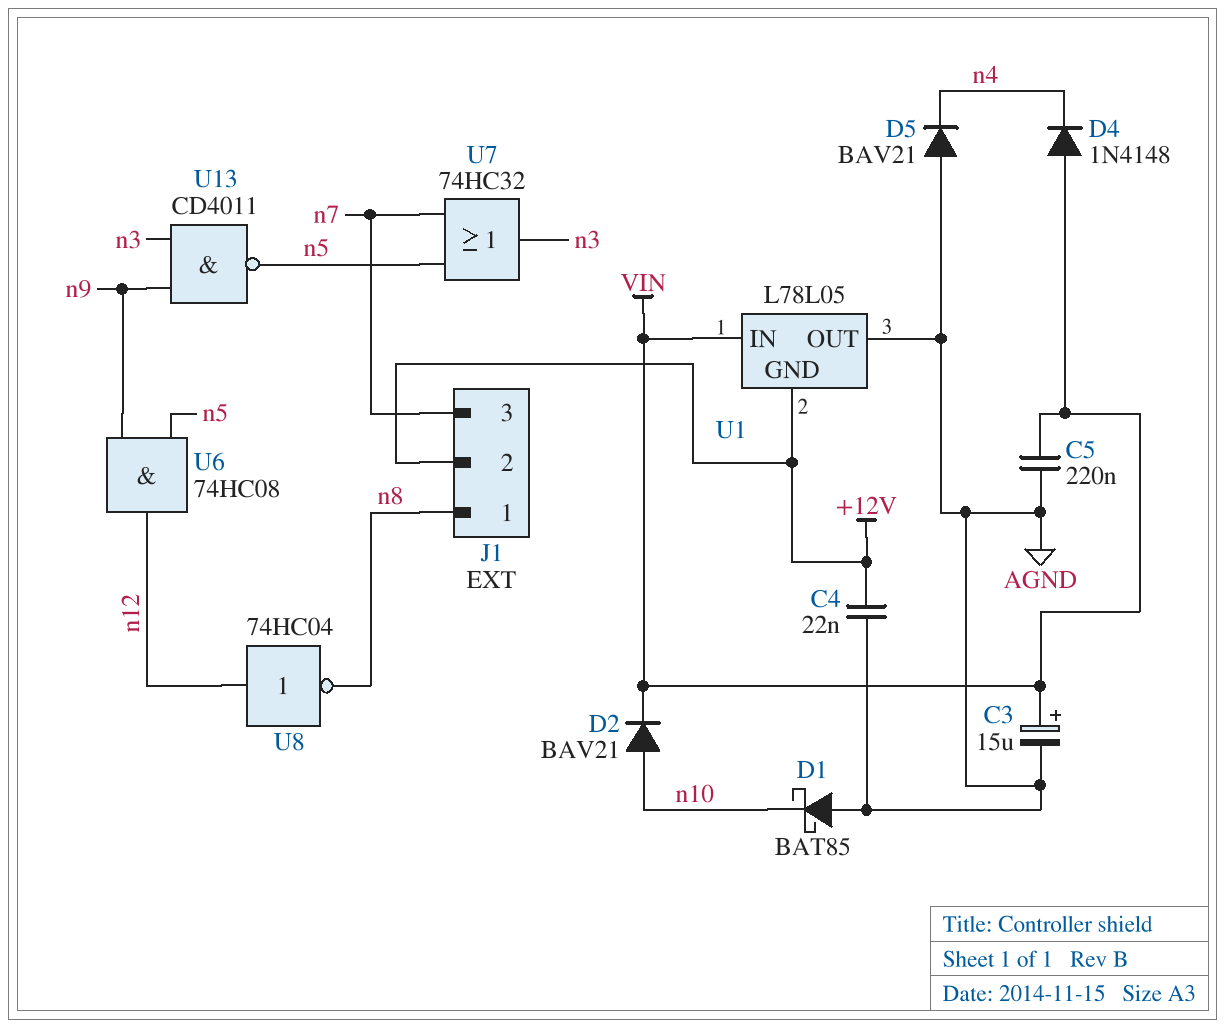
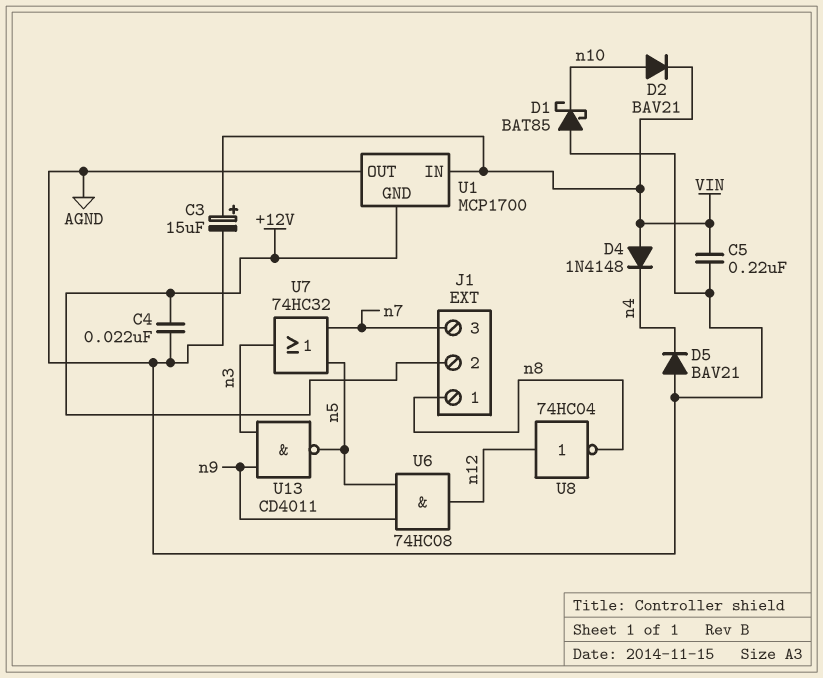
U1: L78L05 -> MCP1700

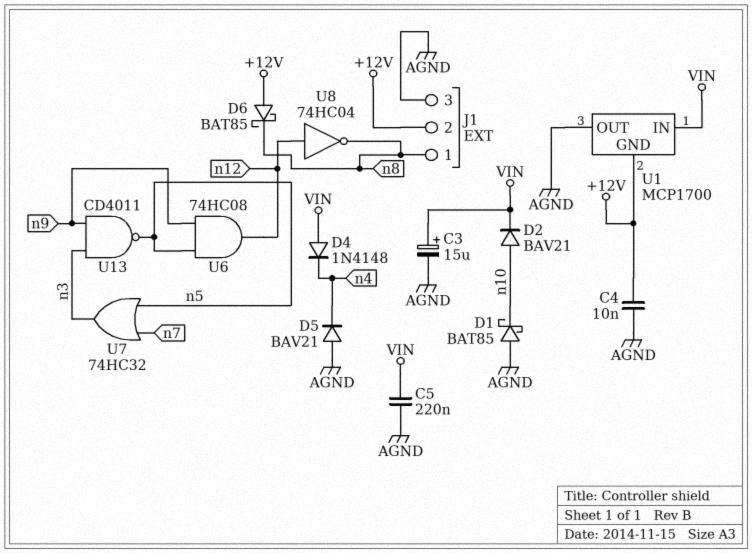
C4: 22nF (+12V, AGND) -> 10nF (+12V, AGND)
D6: none -> schottky BAT85 (A +12V, K n8)
J1 pin 3: n7 -> AGND

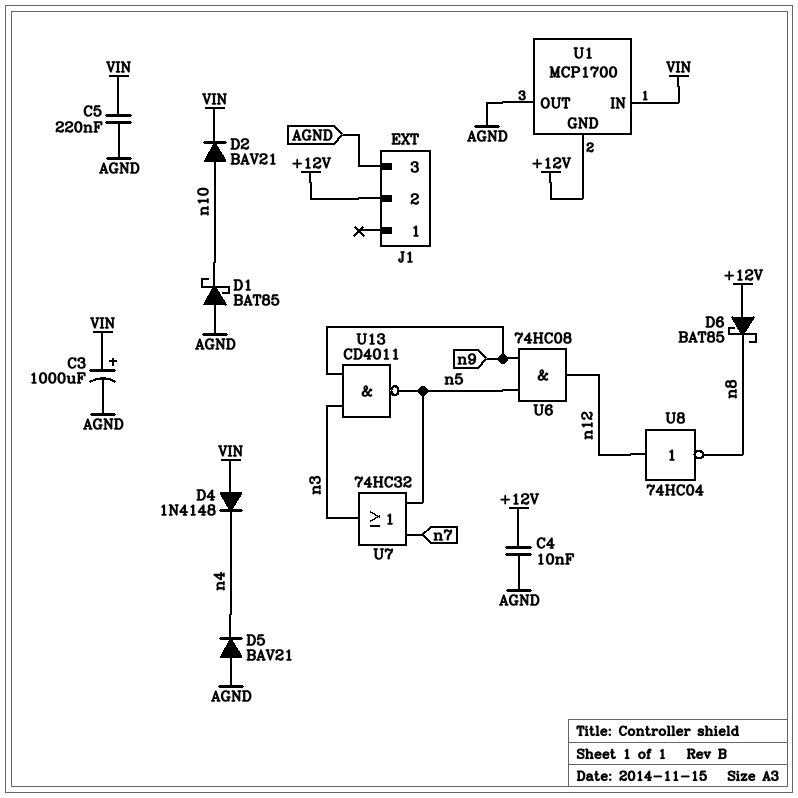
C3: 15uF (plus VIN, minus AGND) -> 1000uF (plus VIN, minus AGND)
J1 pin 1: n8 -> none

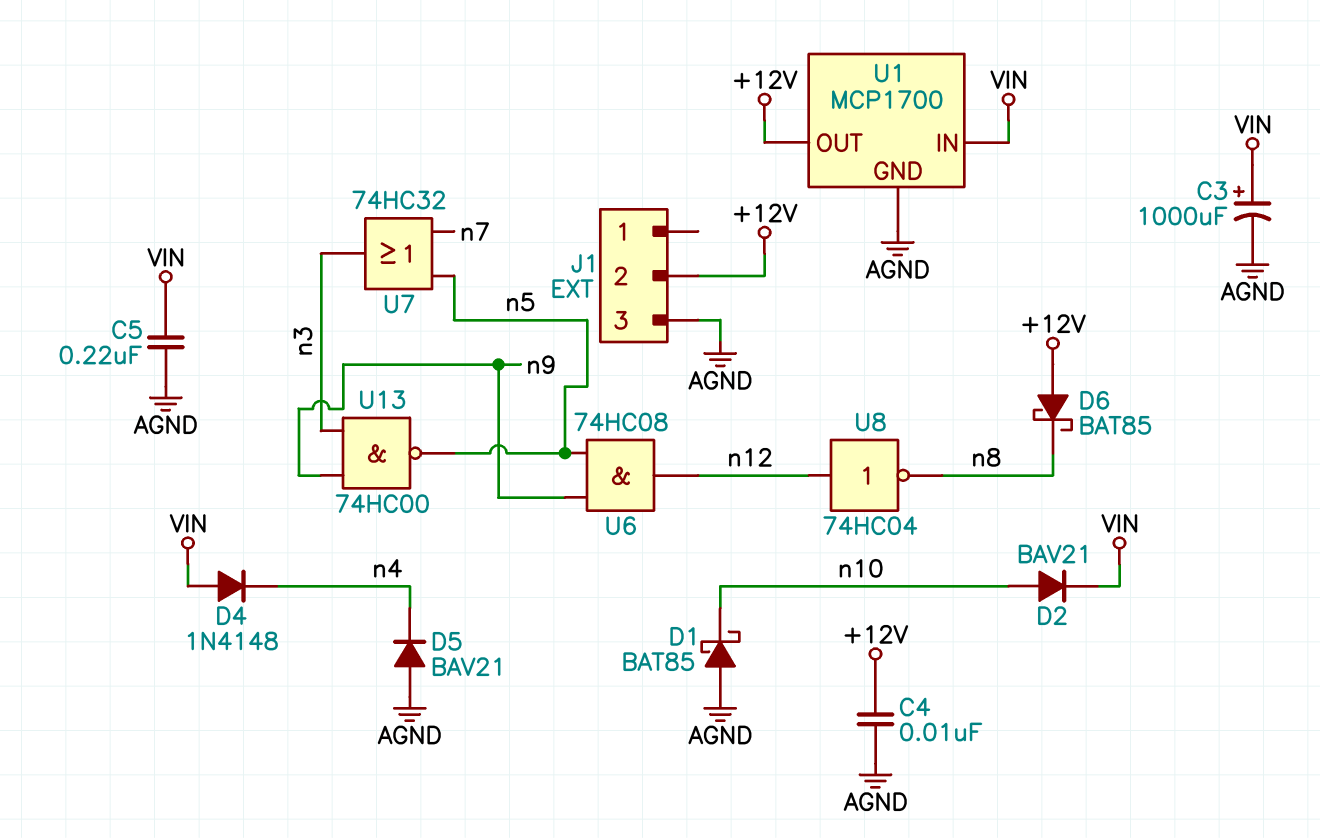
U1 pin GND: +12V -> AGND
U1 pin OUT: AGND -> +12V
U13: NAND CD4011 (in n3, in n9, out n5) -> NAND 74HC00 (in n3, in n9, out n5)

